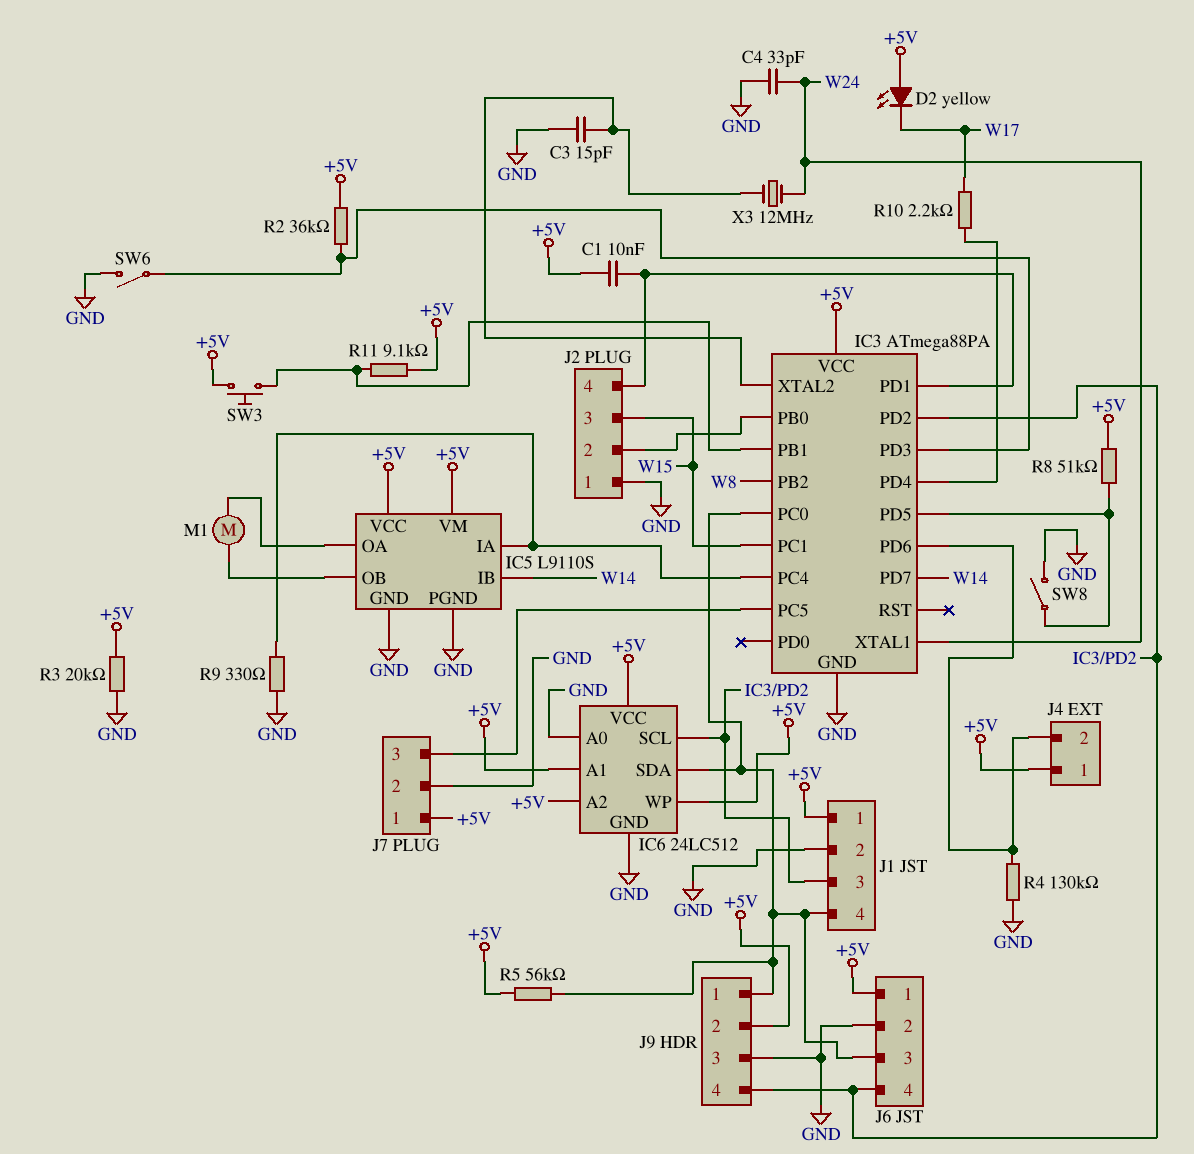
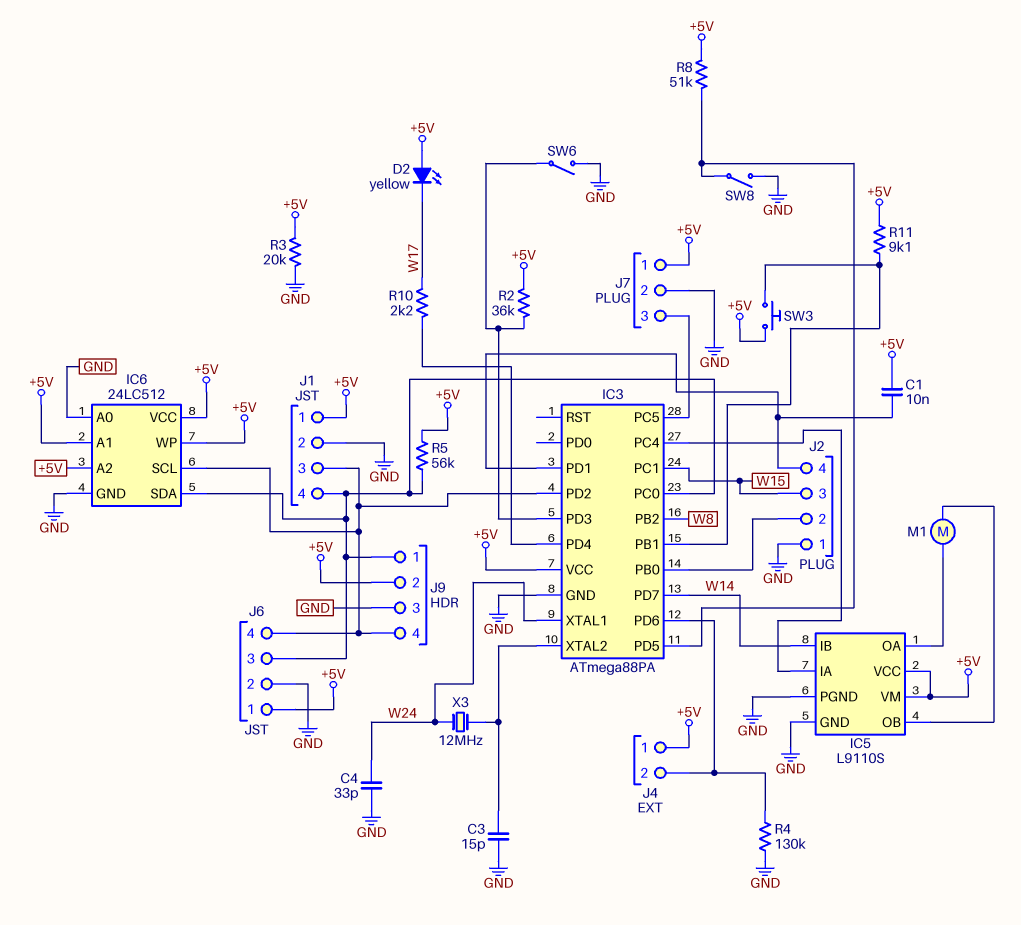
R9: 330 (GND, IC3/PC4) -> none

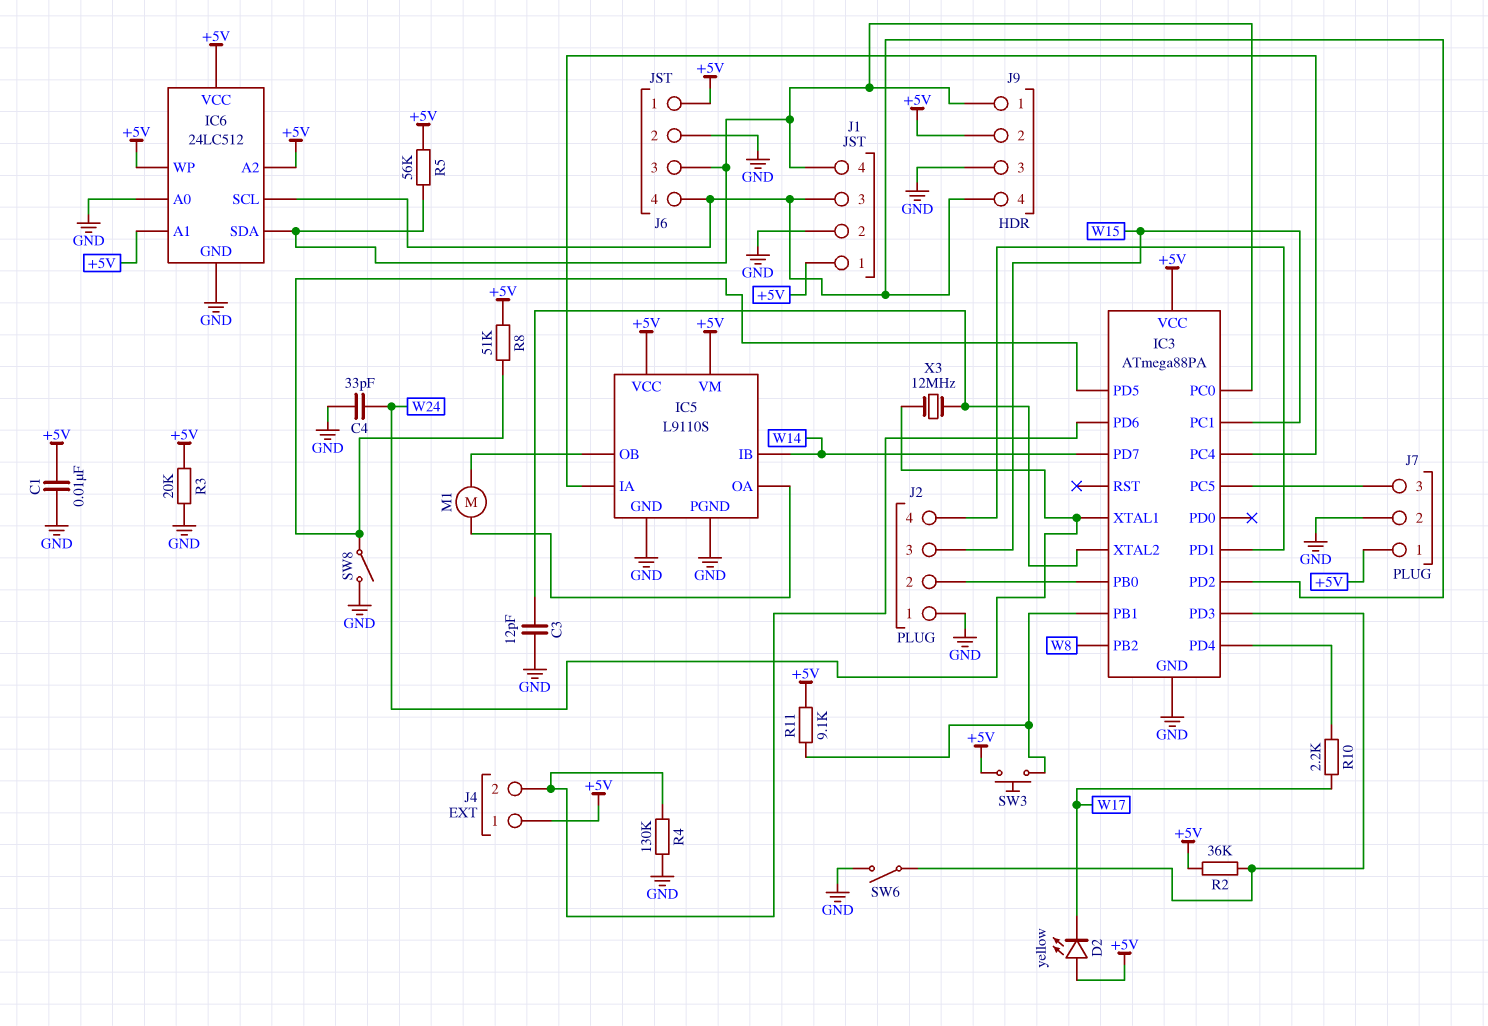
C1: 10nF (+5V, IC3/PD1) -> 10nF (+5V, GND)
C3: 15pF (GND, IC3/XTAL2) -> 12pF (GND, IC3/XTAL2)

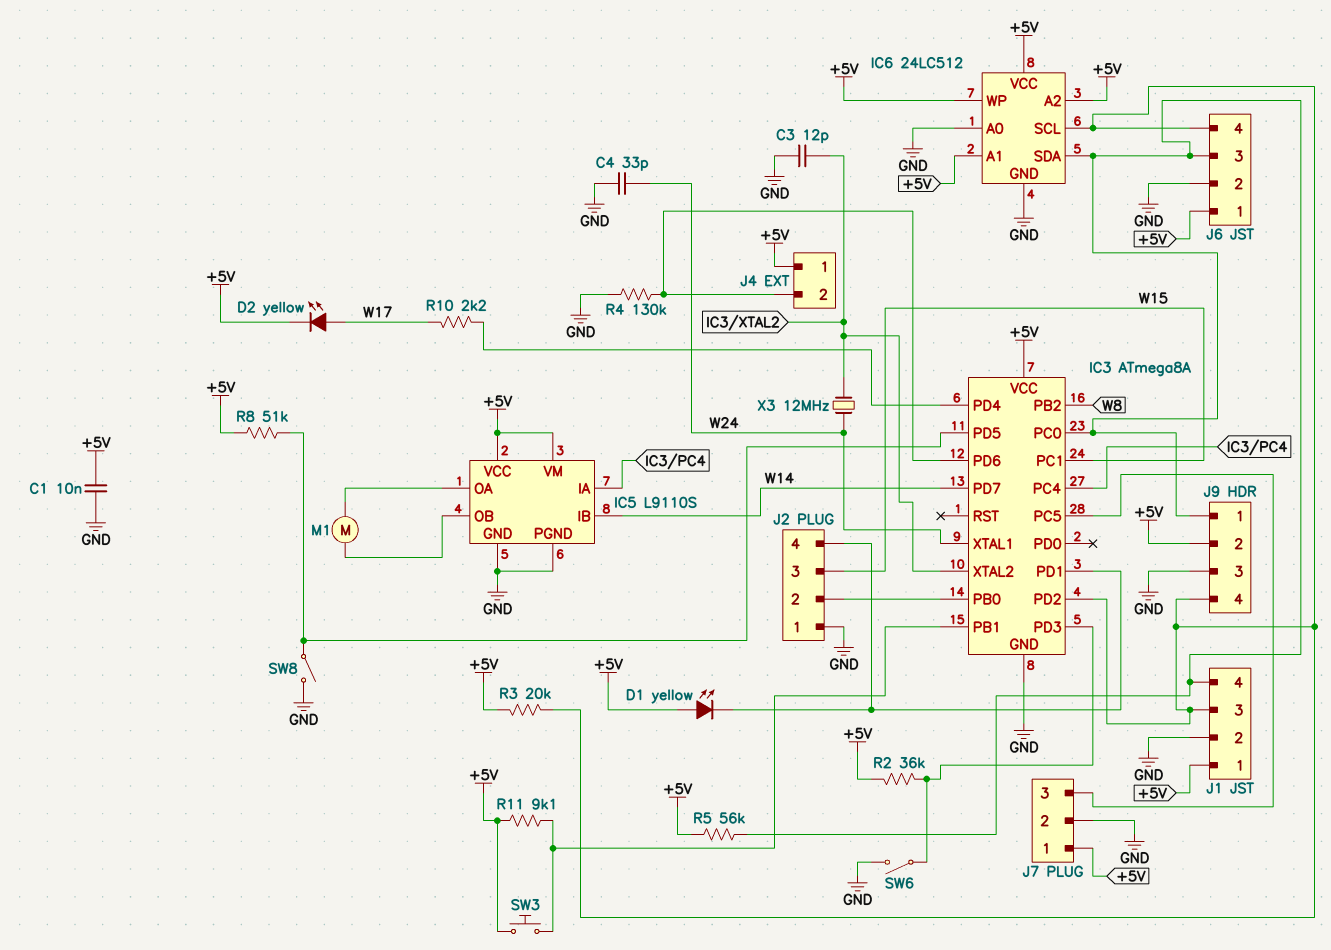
D1: none -> LED yellow (A +5V, K IC3/PD1)
D2: LED yellow (A +5V, K W17) -> LED yellow (A W17, K +5V)
IC3: ATmega88PA -> ATmega8A
R3: 20k (+5V, GND) -> 20k (+5V, IC3/PD2)

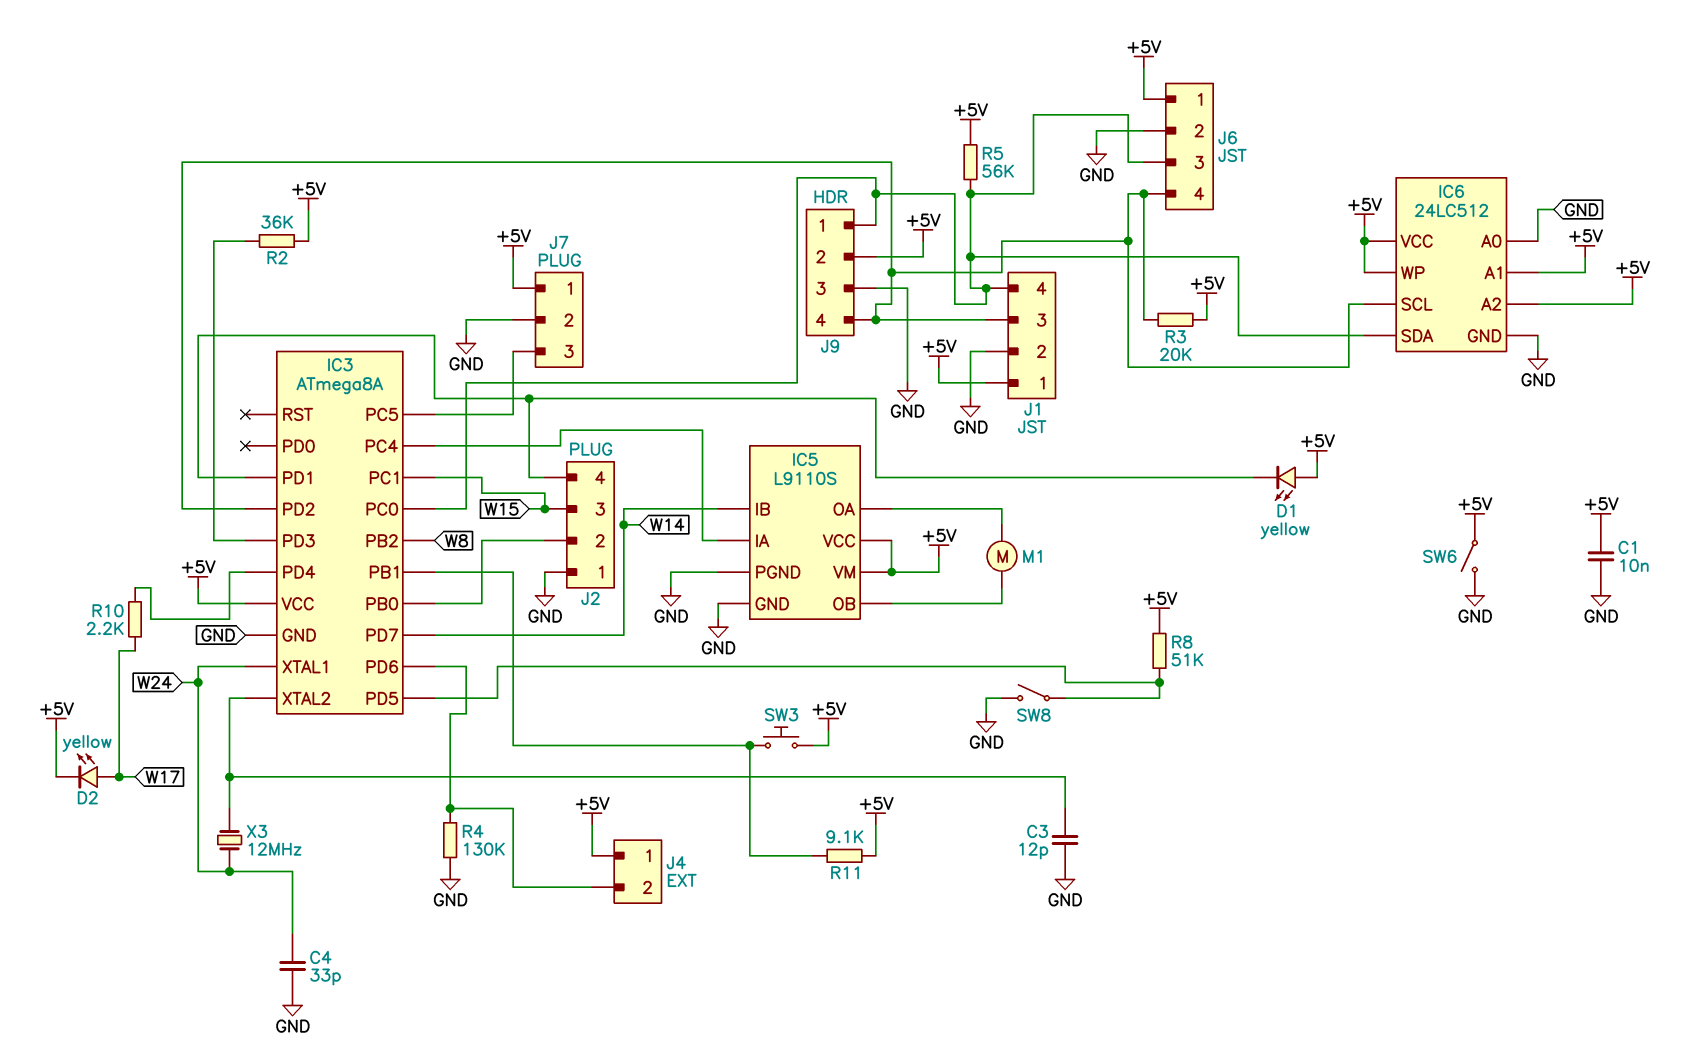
SW6: switch (GND, IC3/PD3) -> switch (+5V, GND)

